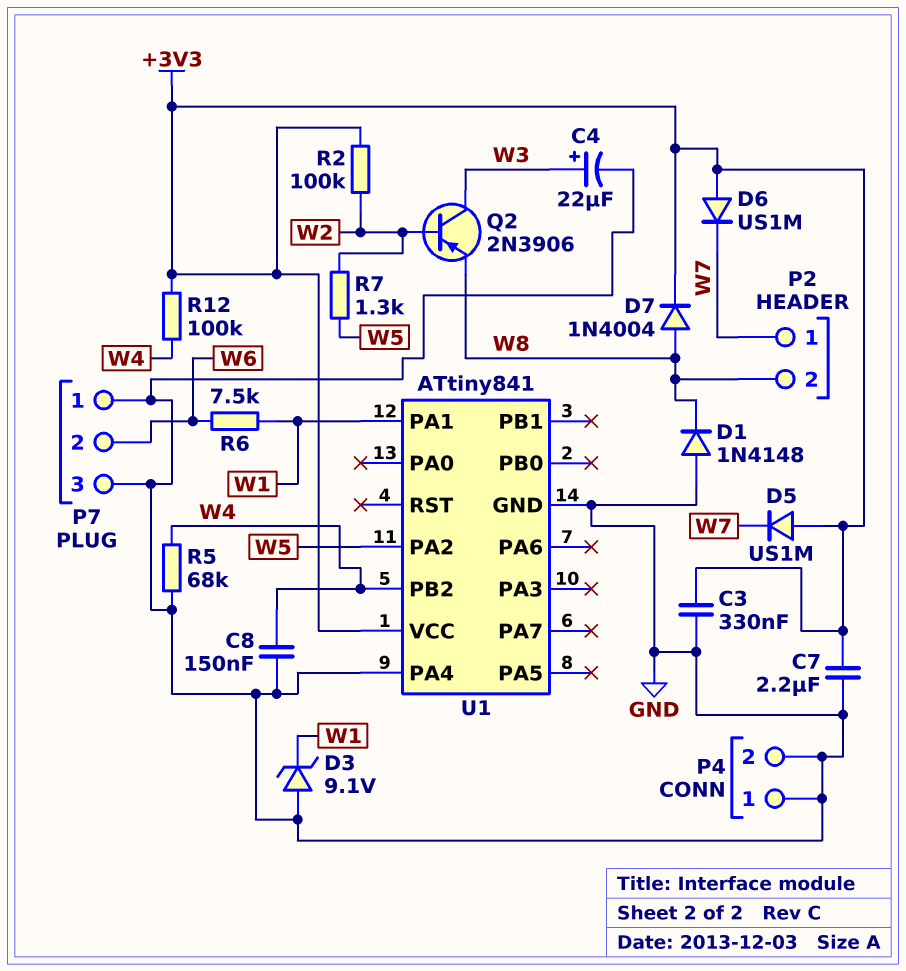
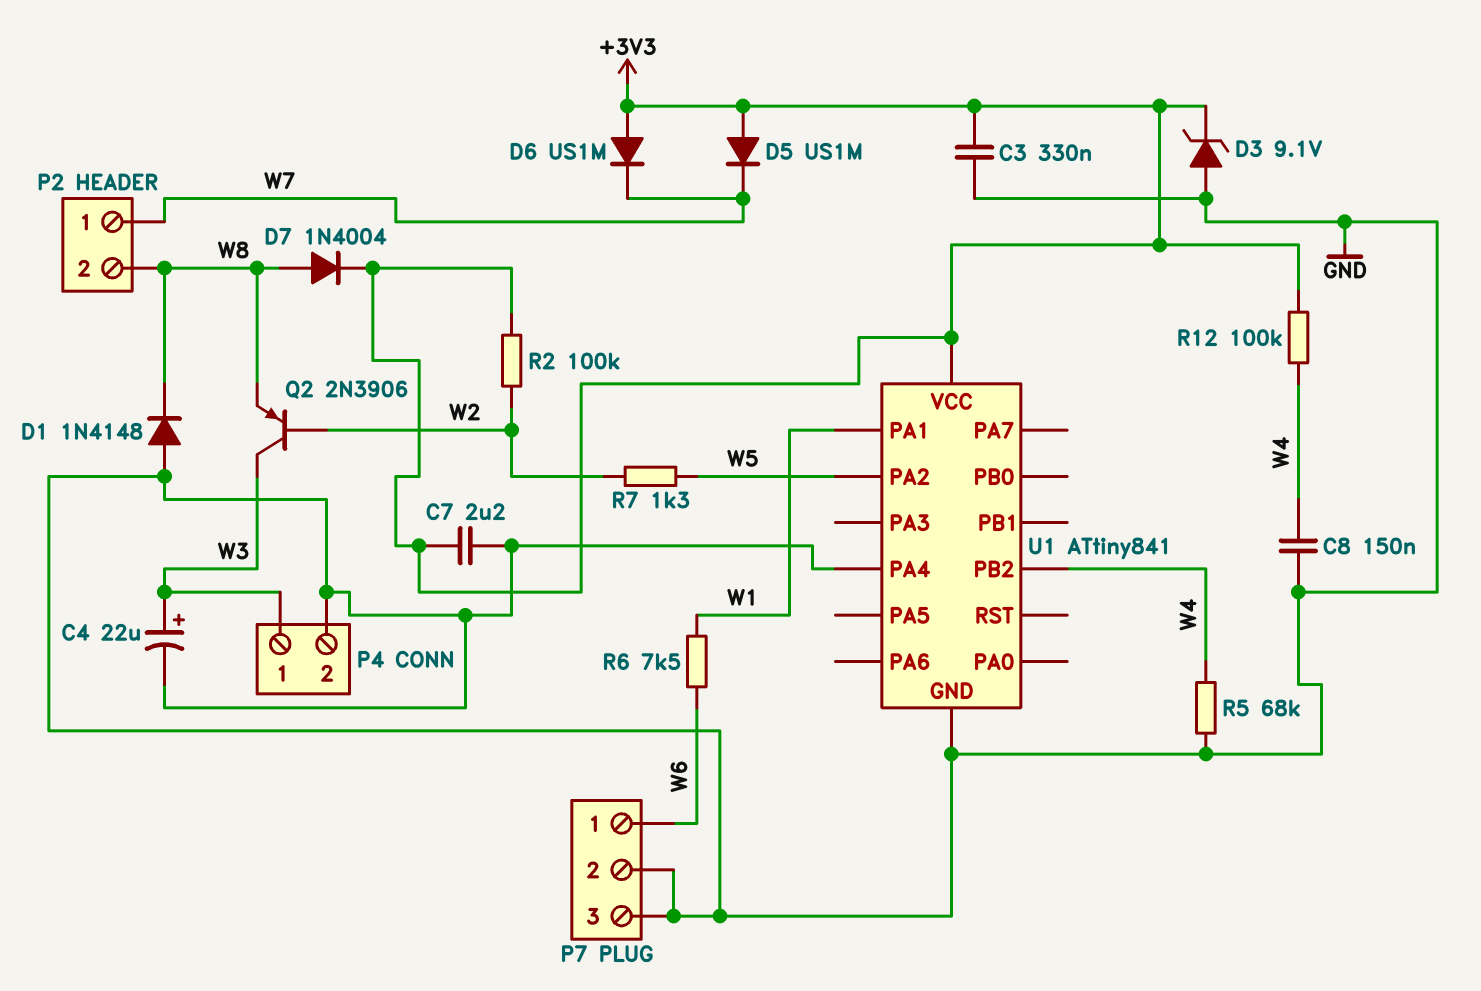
D3: zener 9.1V (A GND, K W1) -> zener 9.1V (A GND, K +3V3)
P4 pin 1: GND -> W3
P7 pin 1: GND -> W6
P7 pin 2: W6 -> GND

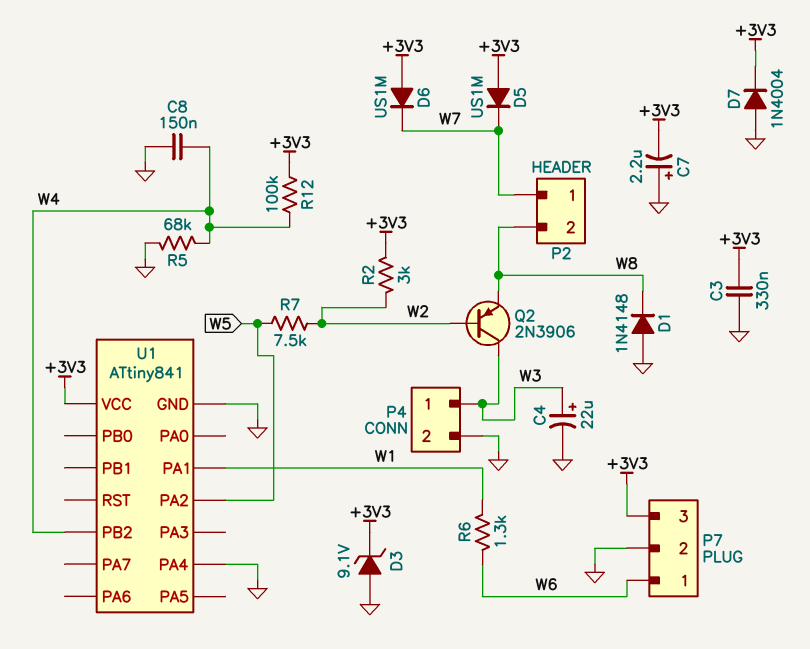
C7: 2.2uF (+3V3, GND) -> 2.2uF (plus GND, minus +3V3)
D7: diode 1N4004 (A W8, K +3V3) -> diode 1N4004 (A GND, K +3V3)
P7 pin 3: GND -> +3V3
R2: 100k (+3V3, W2) -> 3k (+3V3, W2)
R6: 7.5k (W1, W6) -> 1.3k (W1, W6)
R7: 1.3k (W2, W5) -> 7.5k (W2, W5)

